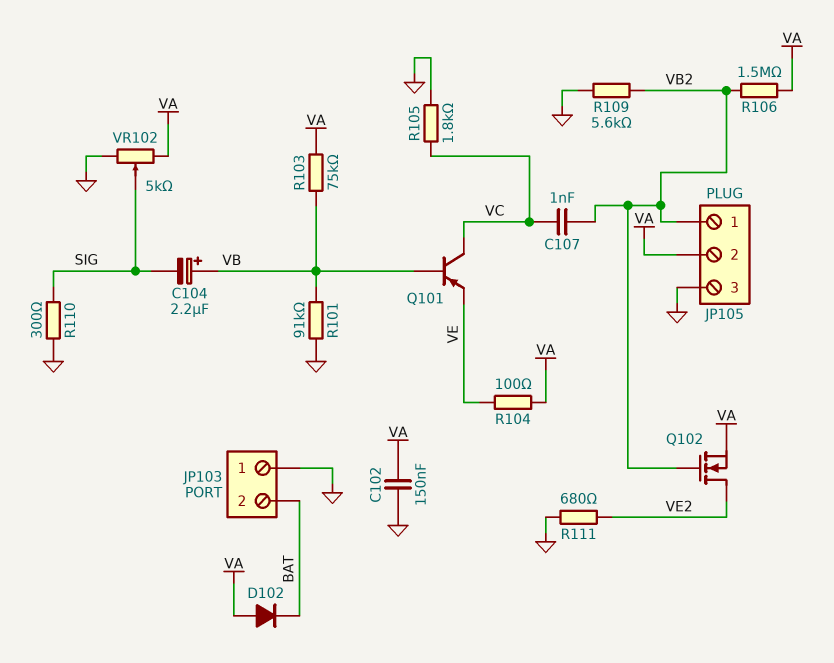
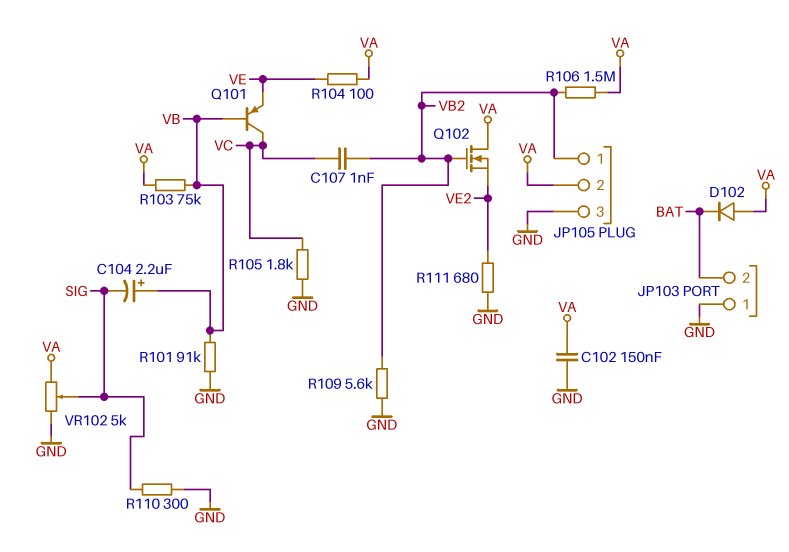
Q102: NMOS (G VB2, D VE2, S VA) -> NMOS (G VB2, D VA, S VE2)

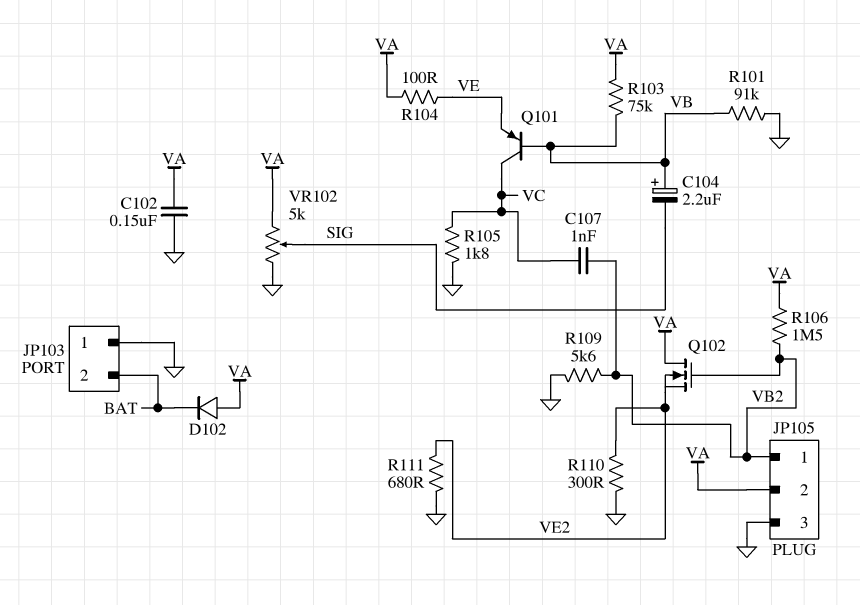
R110: 300 (GND, SIG) -> 300 (GND, VE2)

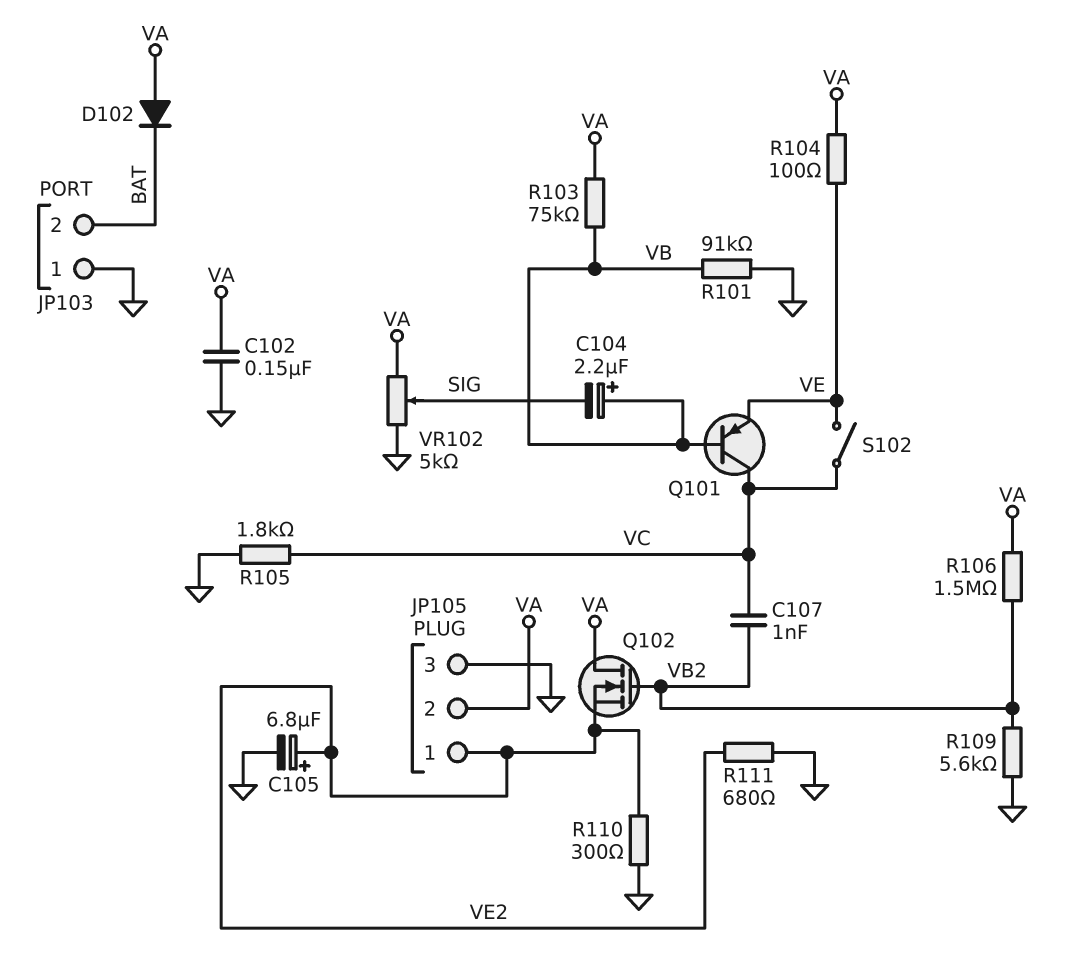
C105: none -> 6.8uF (plus VE2, minus GND)
JP105 pin 1: VB2 -> VE2
S102: none -> switch (VC, VE)

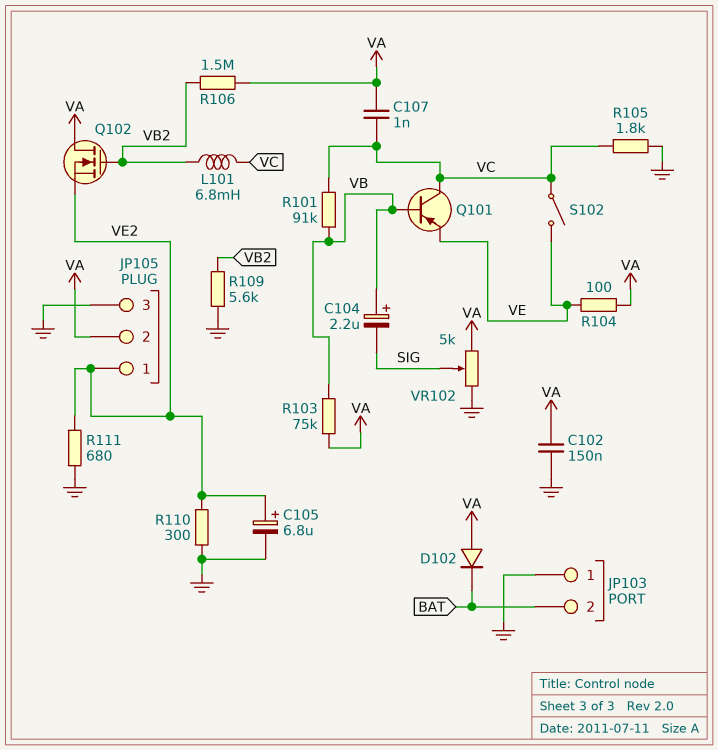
C107: 1nF (VB2, VC) -> 1nF (VA, VC)
L101: none -> 6.8mH (VB2, VC)
R101: 91k (GND, VB) -> 91k (VB, VC)

